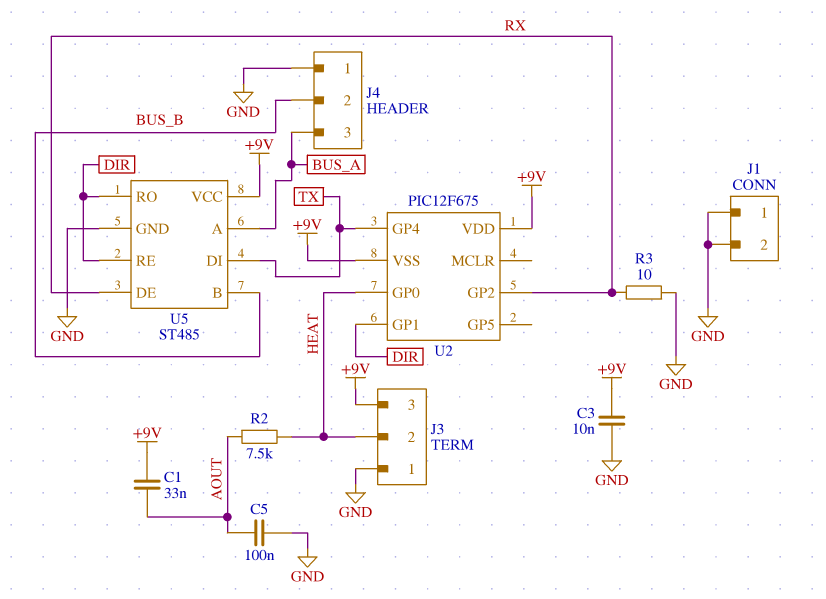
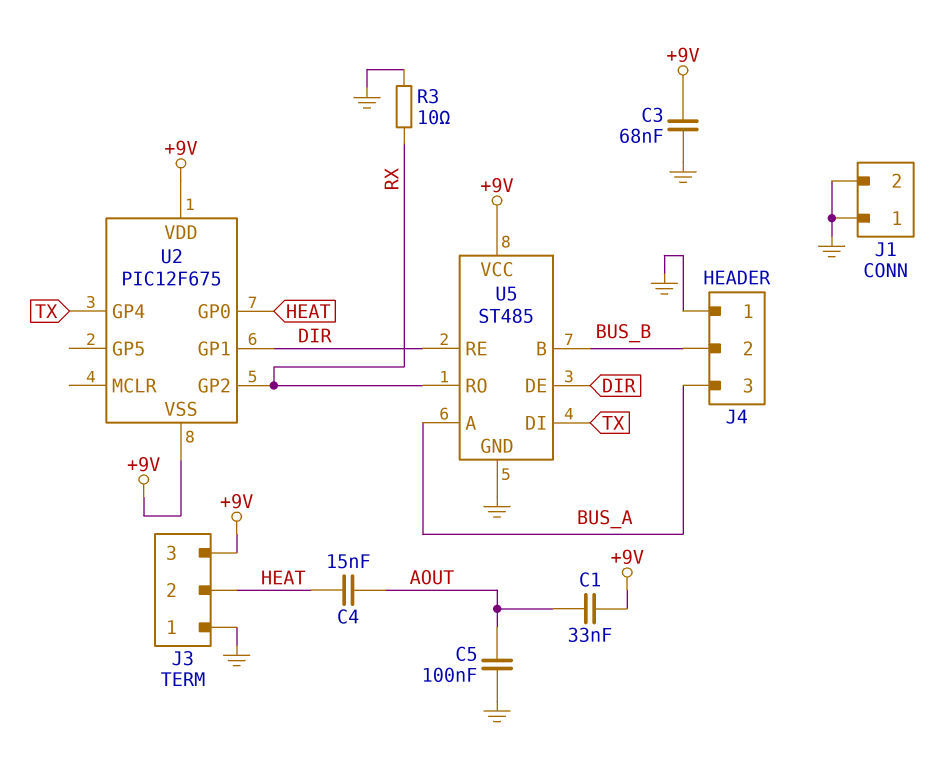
C3: 10nF (+9V, GND) -> 68nF (+9V, GND)
C4: none -> 15nF (AOUT, HEAT)
R2: 7.5k (AOUT, HEAT) -> none
U5 pin DE: RX -> DIR
U5 pin RO: DIR -> RX

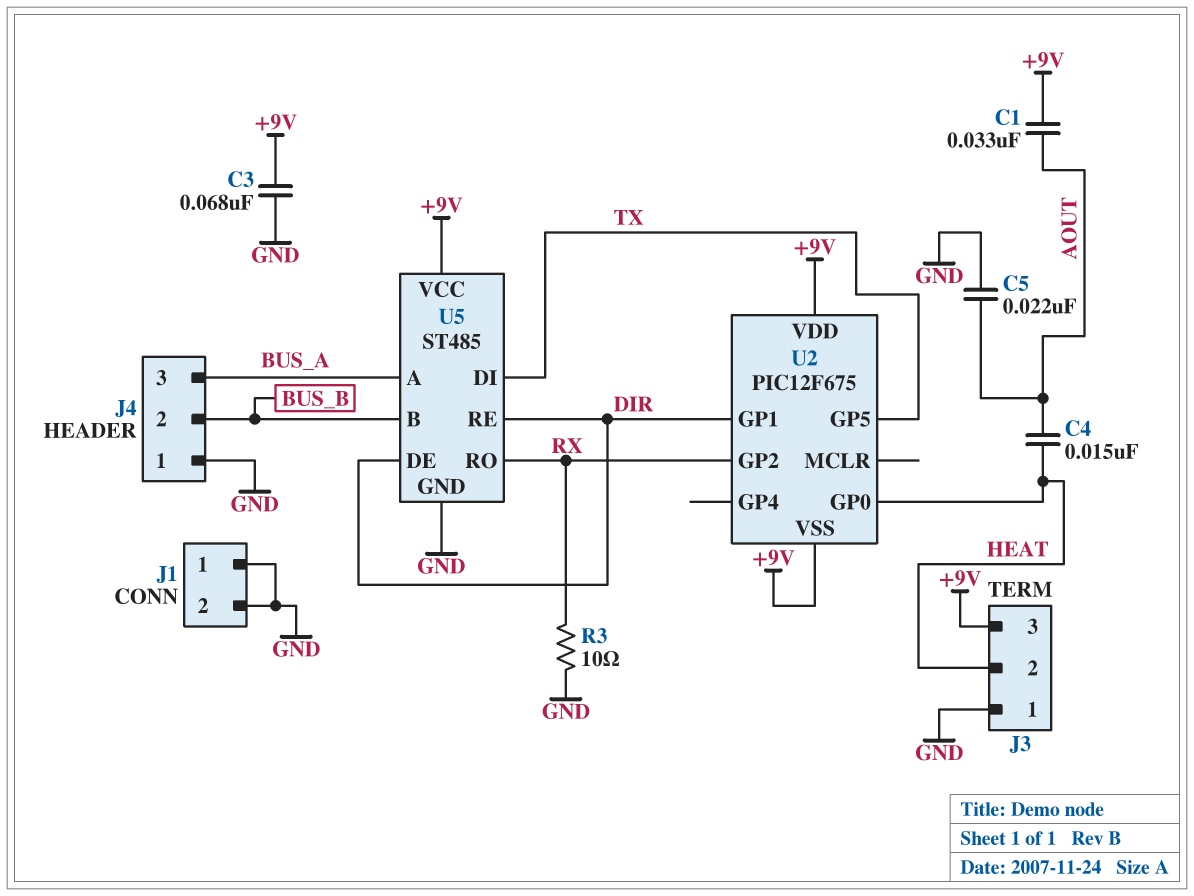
C5: 100nF (AOUT, GND) -> 22nF (AOUT, GND)
U2 pin GP4: TX -> none
U2 pin GP5: none -> TX

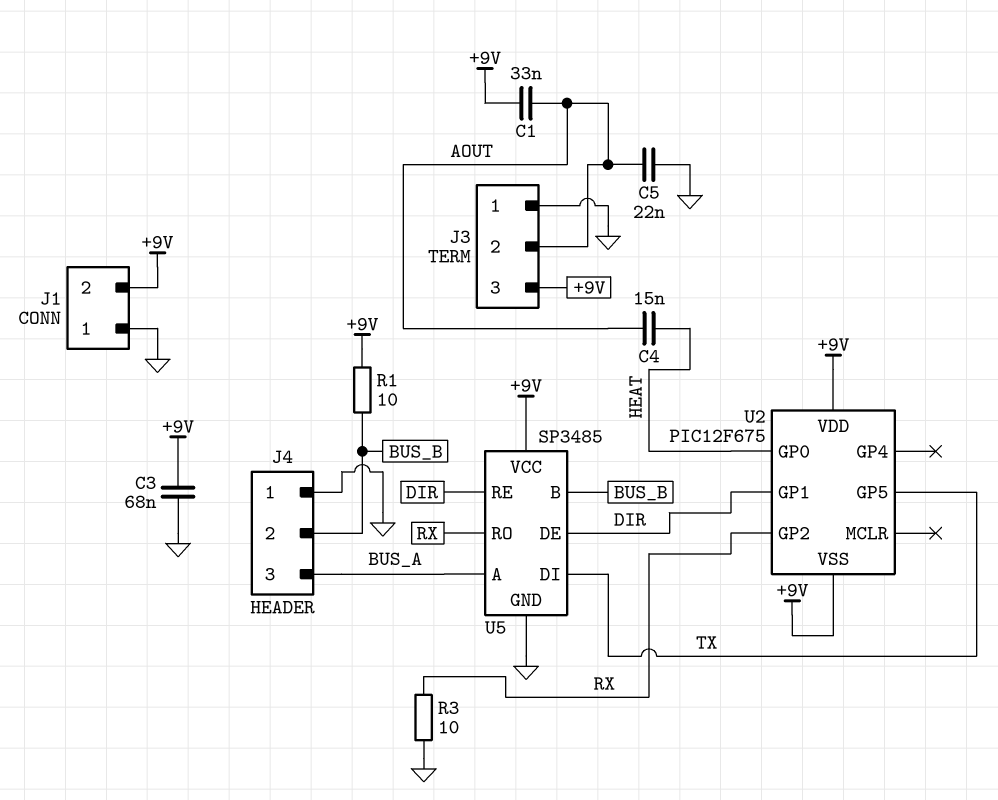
J1 pin 2: GND -> +9V
J3 pin 2: HEAT -> AOUT
R1: none -> 10 (+9V, BUS_B)
U5: ST485 -> SP3485

